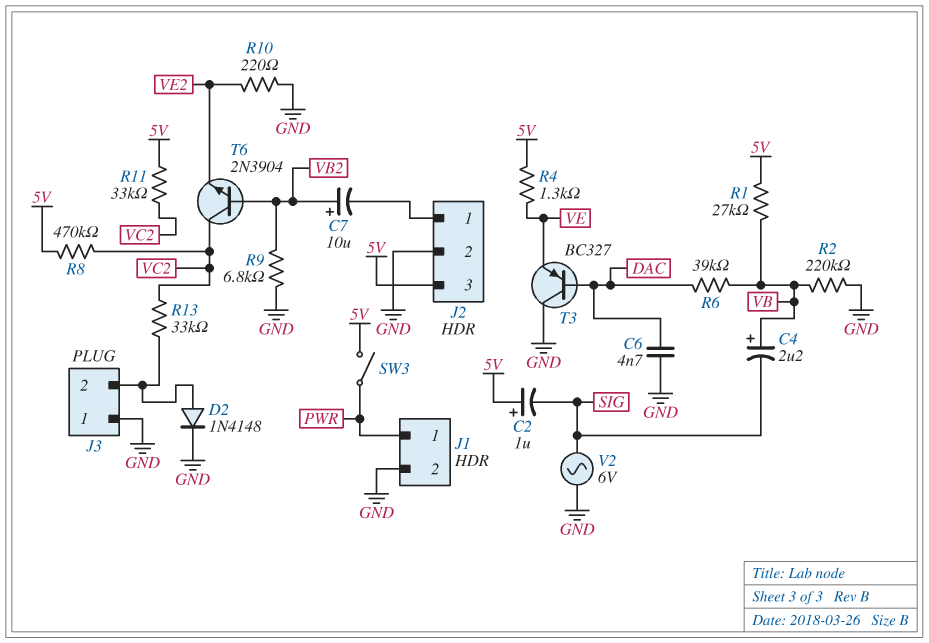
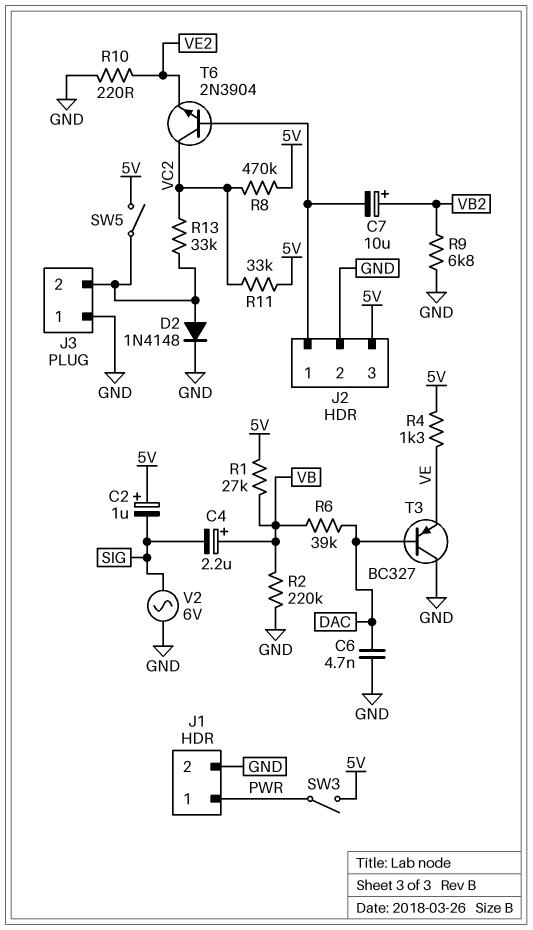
SW5: none -> switch (5V, J3/2)
T6: NPN 2N3904 (B VB2, C VC2, E VE2) -> NPN 2N3904 (B J2/1, C VC2, E VE2)

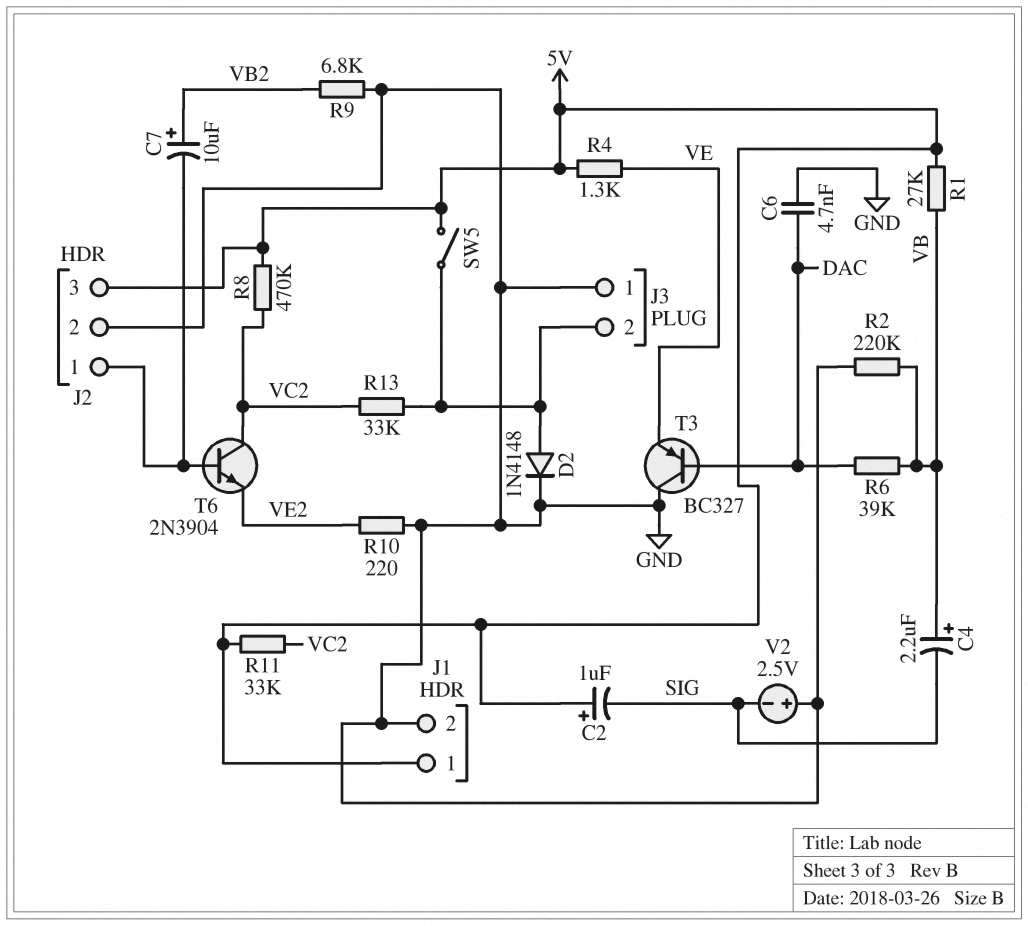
J1 pin 1: PWR -> 5V
SW3: switch (5V, PWR) -> none
V2: AC 6V (GND, SIG) -> 2.5V (plus GND, minus SIG)

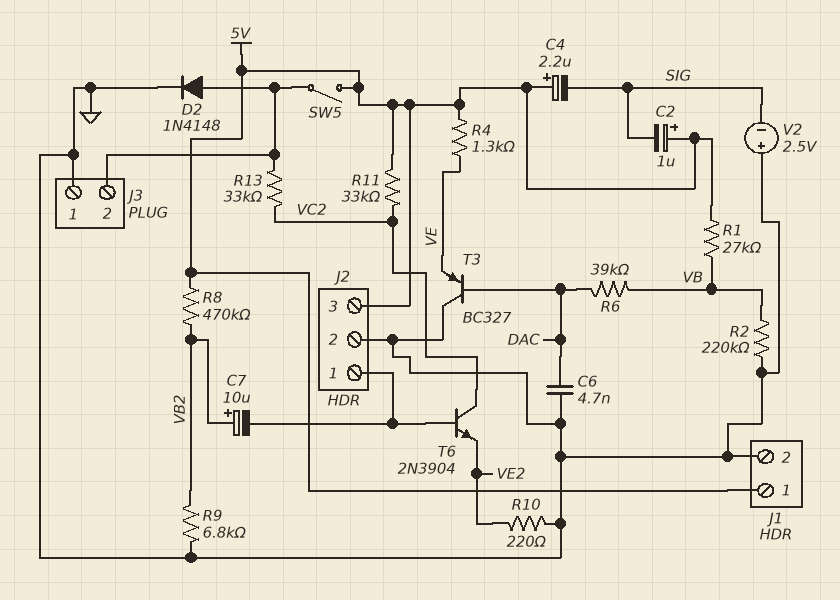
C4: 2.2uF (plus VB, minus SIG) -> 2.2uF (plus 5V, minus SIG)
R8: 470k (5V, VC2) -> 470k (5V, VB2)

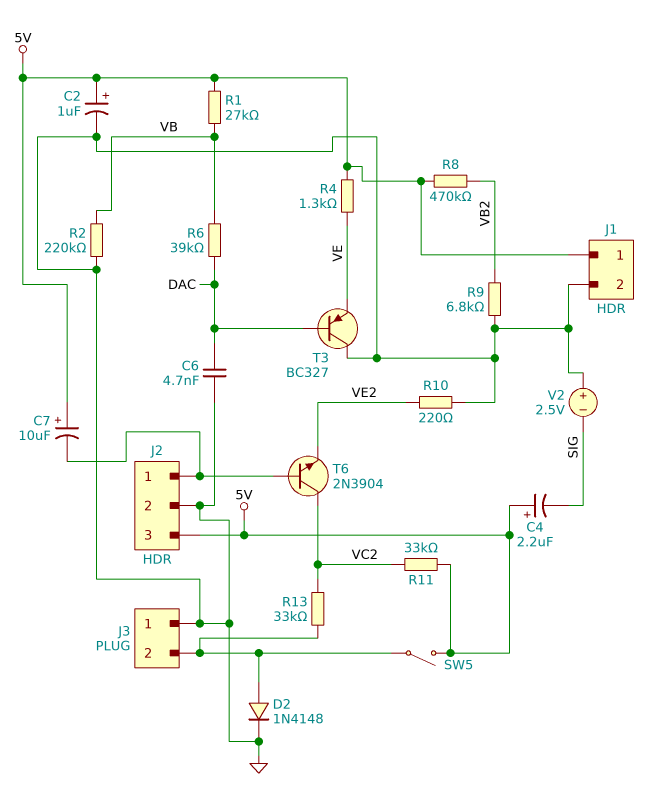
C2: 1uF (plus 5V, minus SIG) -> 1uF (plus 5V, minus GND)
C7: 10uF (plus VB2, minus J2/1) -> 10uF (plus 5V, minus J2/1)

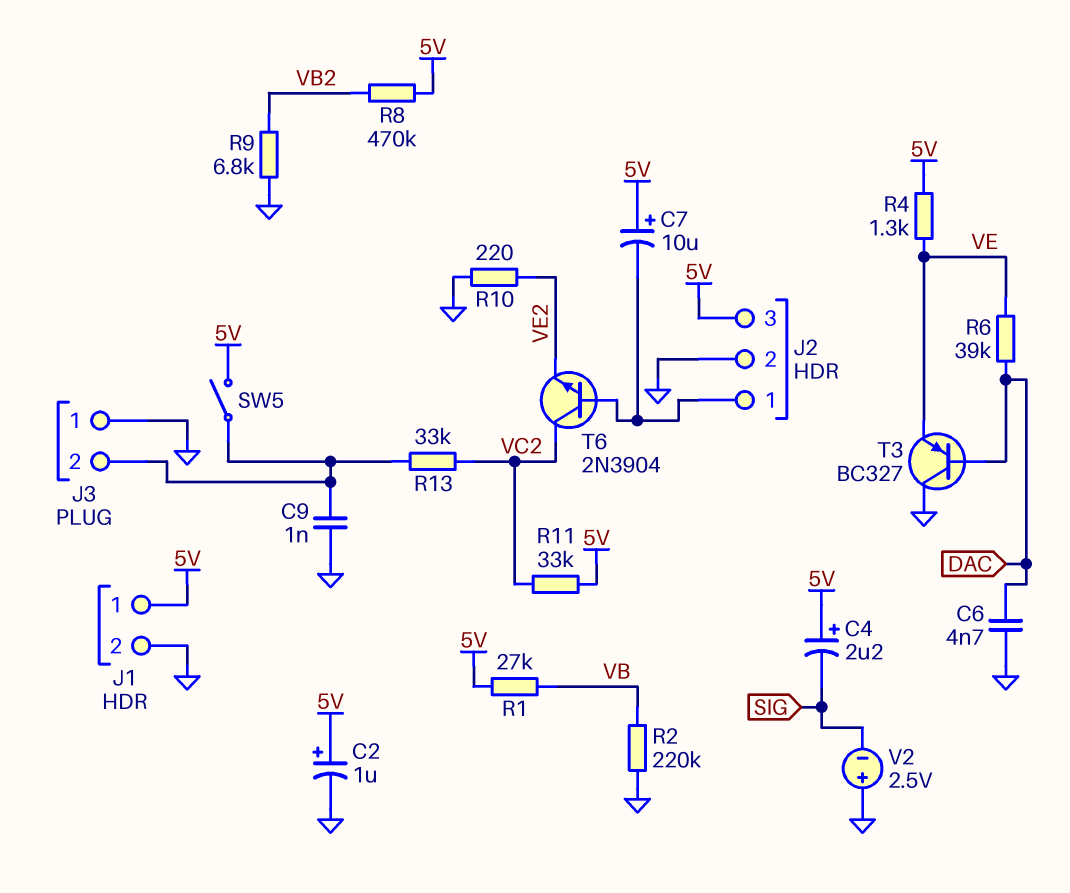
C9: none -> 1nF (GND, J3/2)
D2: diode 1N4148 (A J3/2, K GND) -> none
R6: 39k (DAC, VB) -> 39k (DAC, VE)

